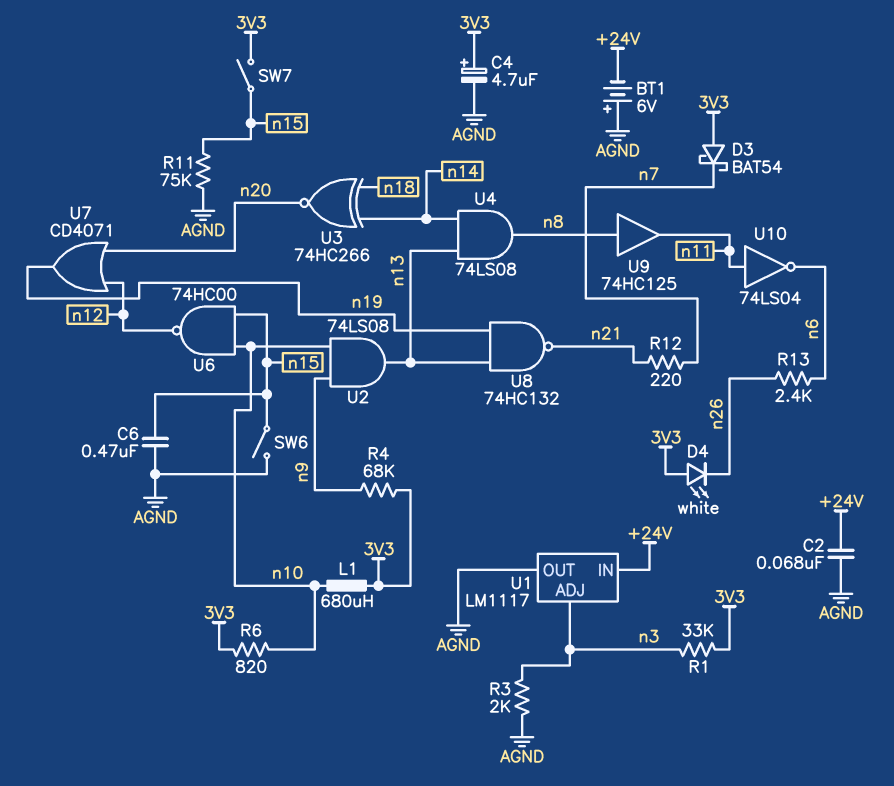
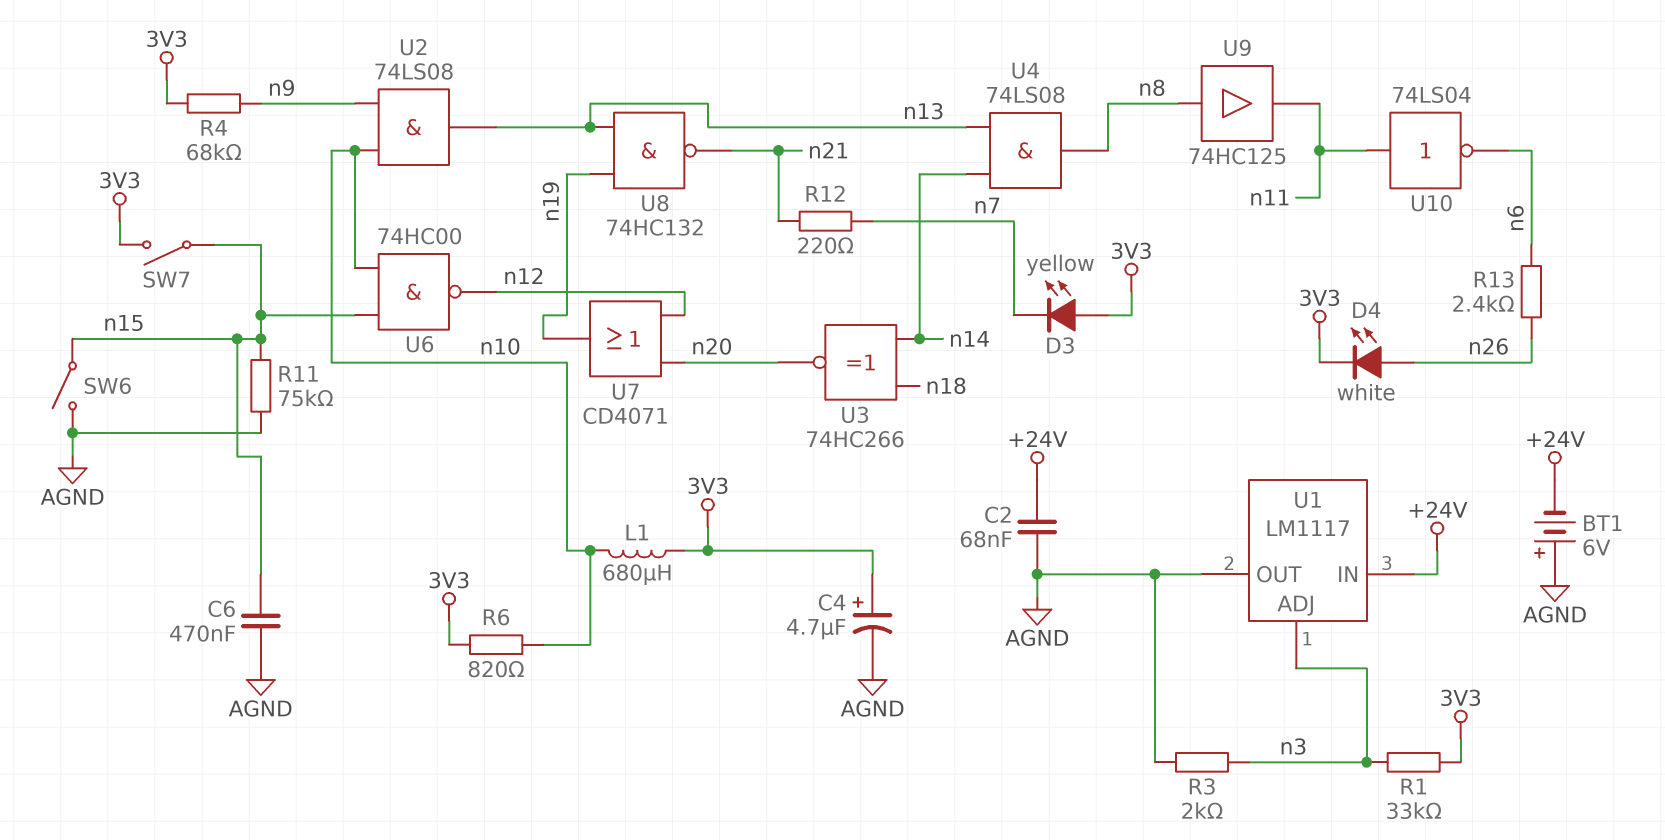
D3: schottky BAT54 (A 3V3, K n7) -> LED yellow (A 3V3, K n7)
D4: LED white (A 3V3, K n26) -> LED white (A n26, K 3V3)

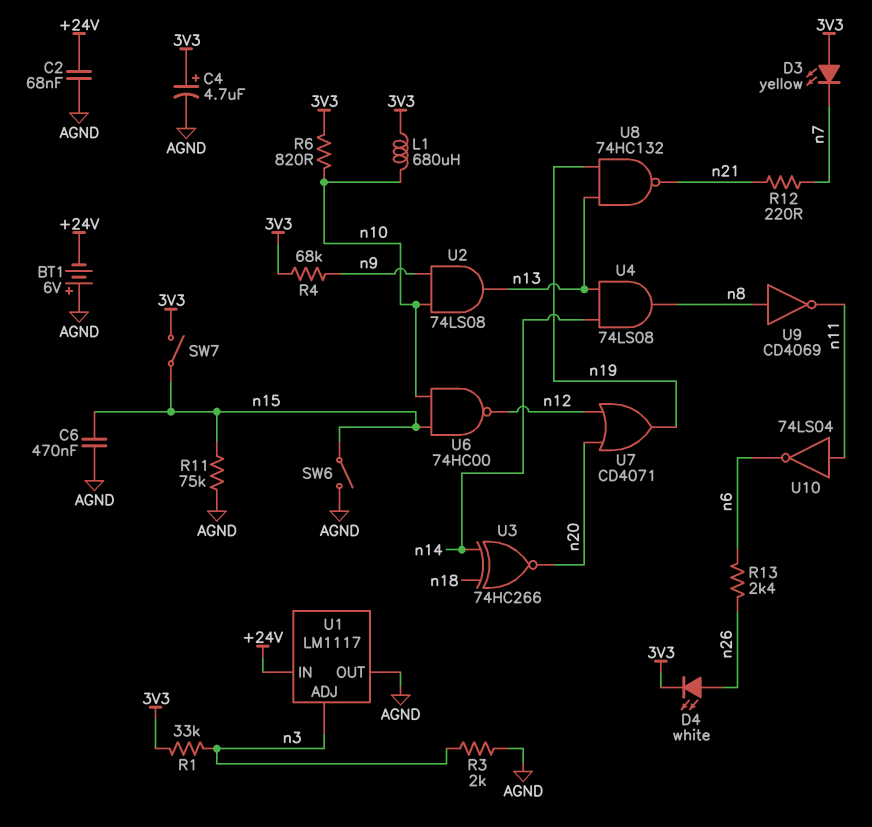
U9: buffer 74HC125 (in n8, out n11) -> NOT CD4069 (in n8, out n11)

